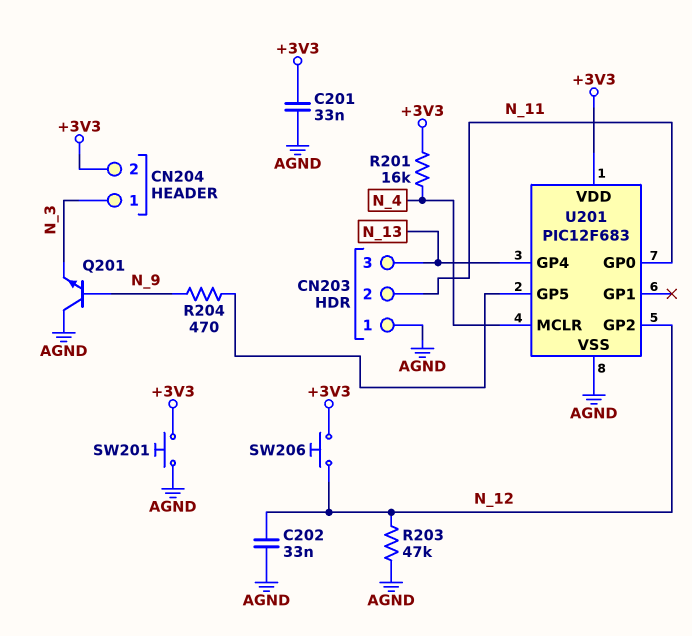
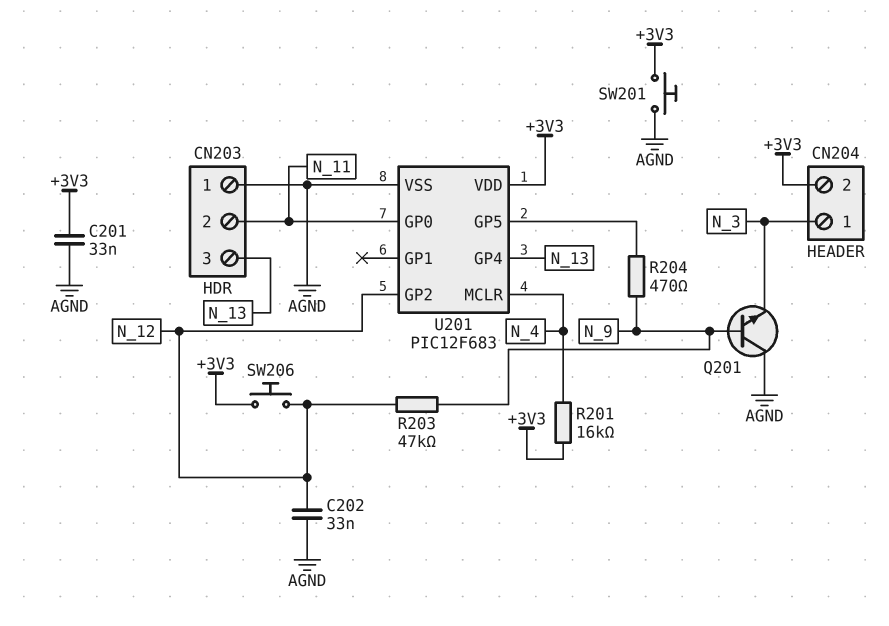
R203: 47k (AGND, N_12) -> 47k (N_9, N_12)

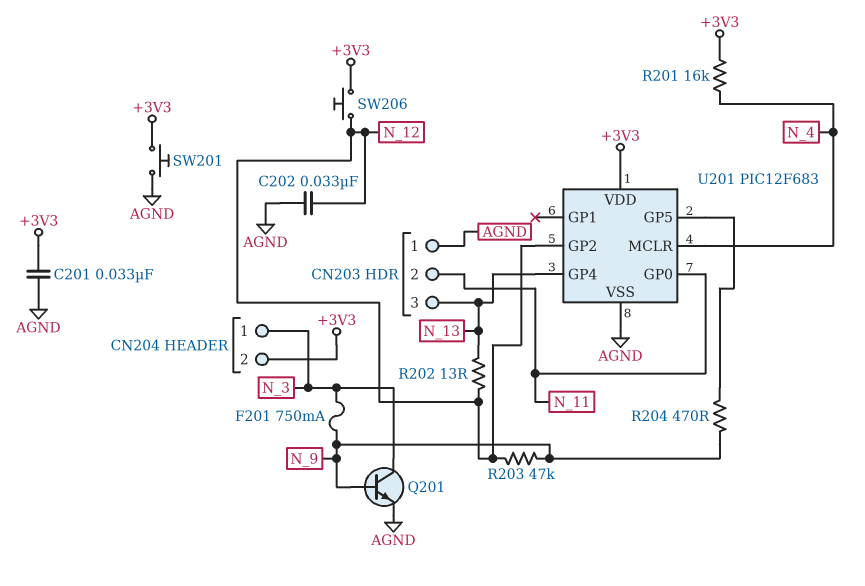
F201: none -> 750mA (N_3, N_9)
Q201: NPN (B N_9, C AGND, E N_3) -> NPN (B N_9, C N_3, E AGND)
R202: none -> 13 (N_12, N_13)

